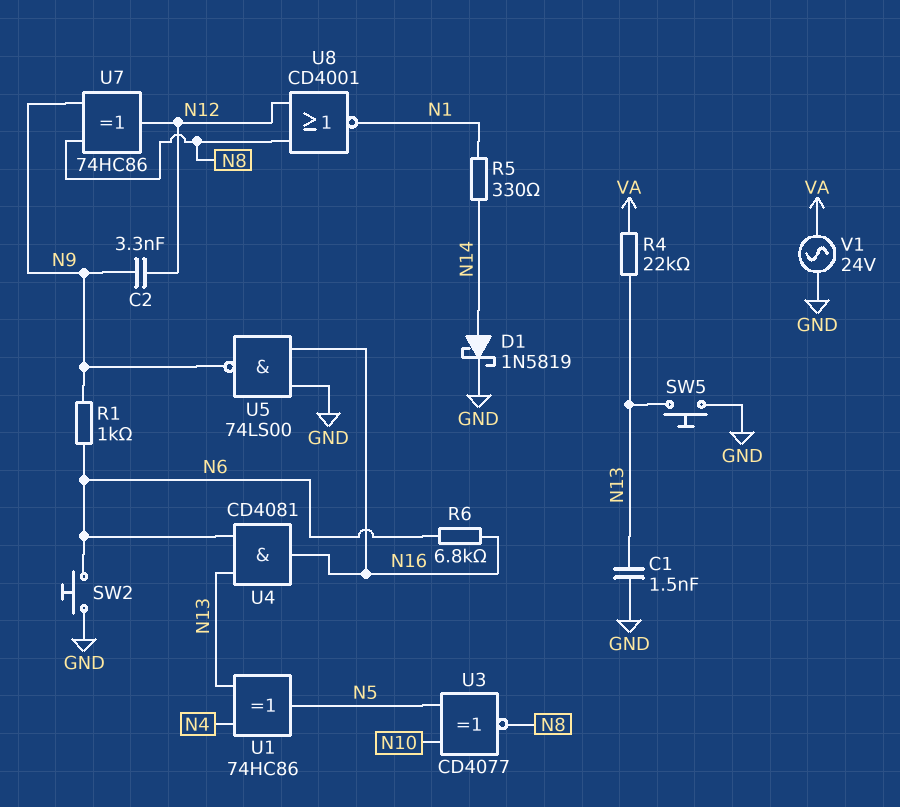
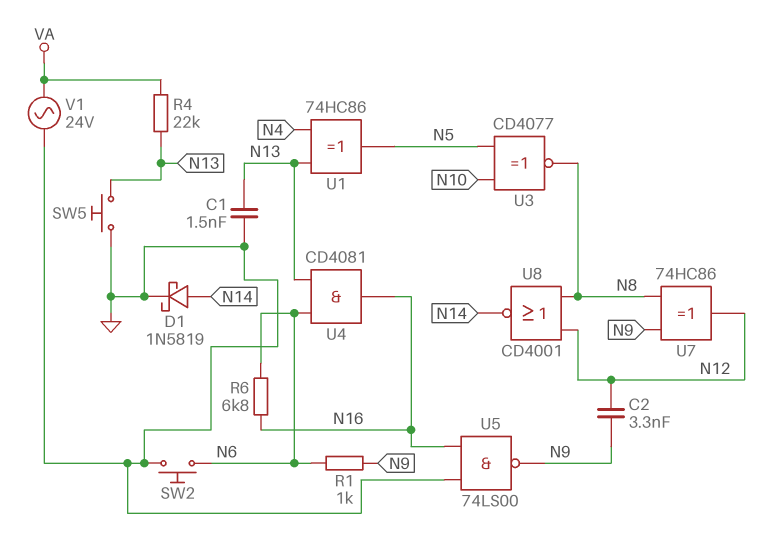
R5: 330 (N1, N14) -> none
U8: NOR CD4001 (in N8, in N12, out N1) -> NOR CD4001 (in N8, in N12, out N14)

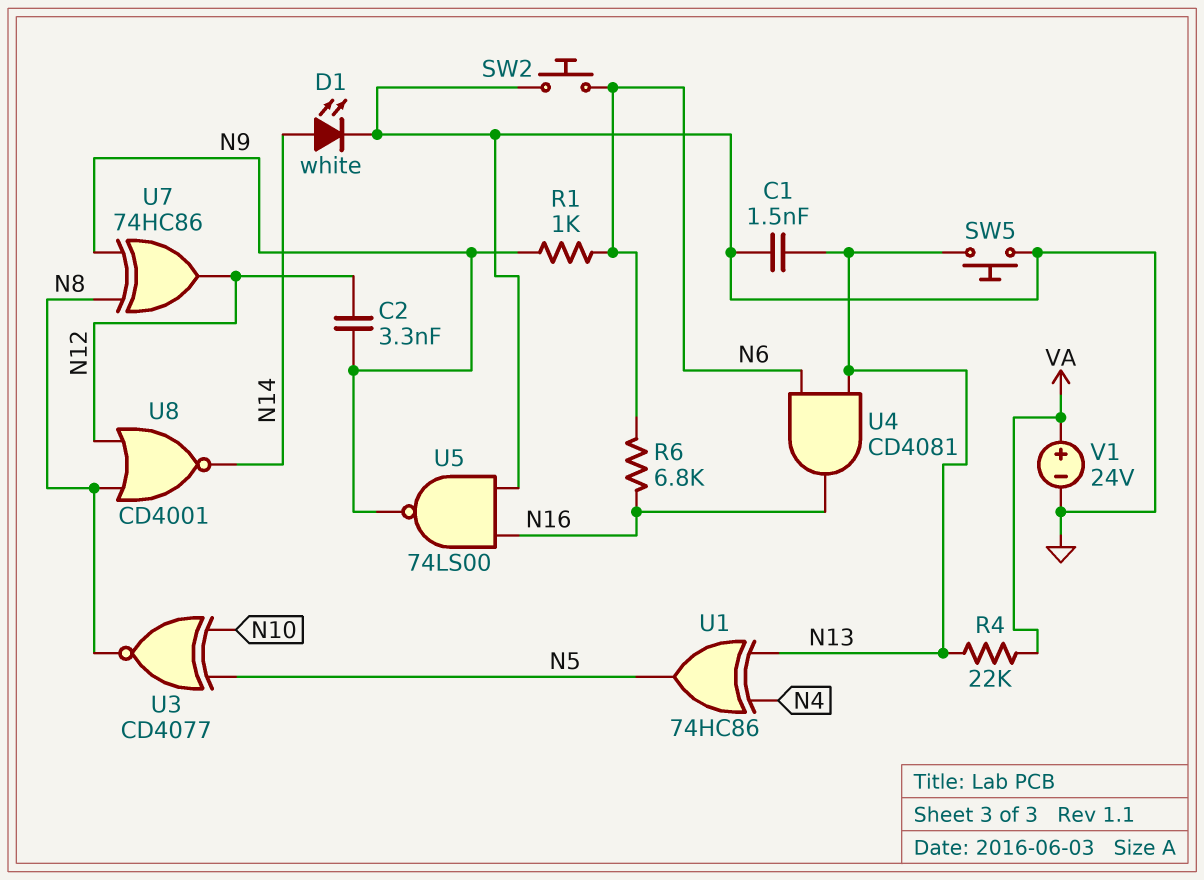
D1: schottky 1N5819 (A N14, K GND) -> LED white (A N14, K GND)
V1: AC 24V (GND, VA) -> 24V (plus VA, minus GND)

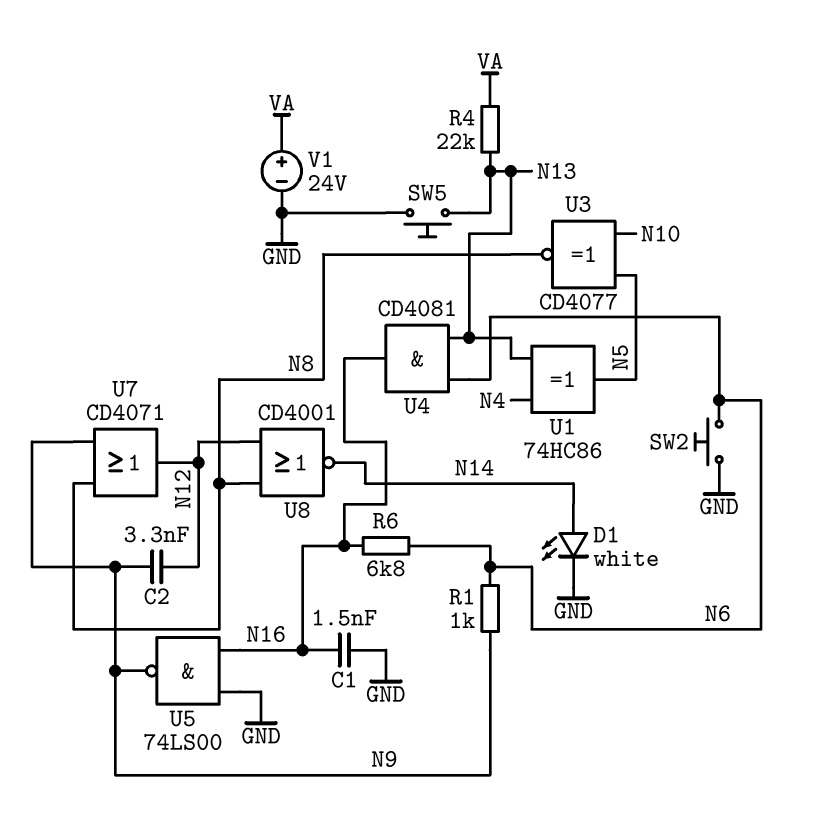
C1: 1.5nF (GND, N13) -> 1.5nF (GND, N16)
U7: XOR 74HC86 (in N8, in N9, out N12) -> OR CD4071 (in N8, in N9, out N12)

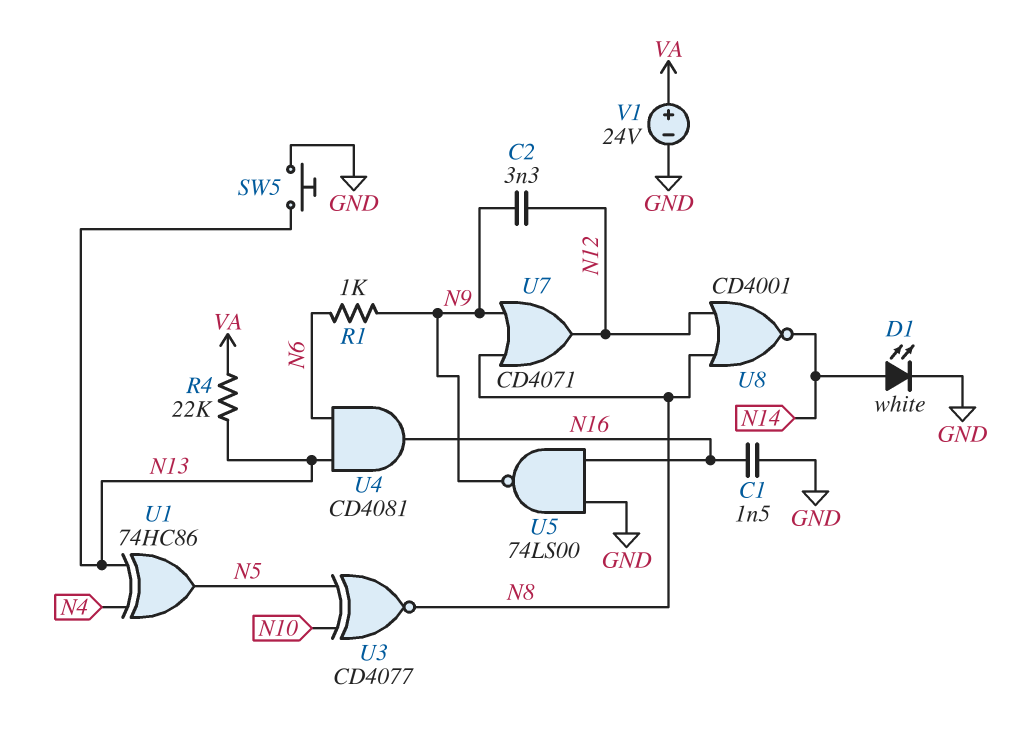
R6: 6.8k (N6, N16) -> none
SW2: button (GND, N6) -> none

